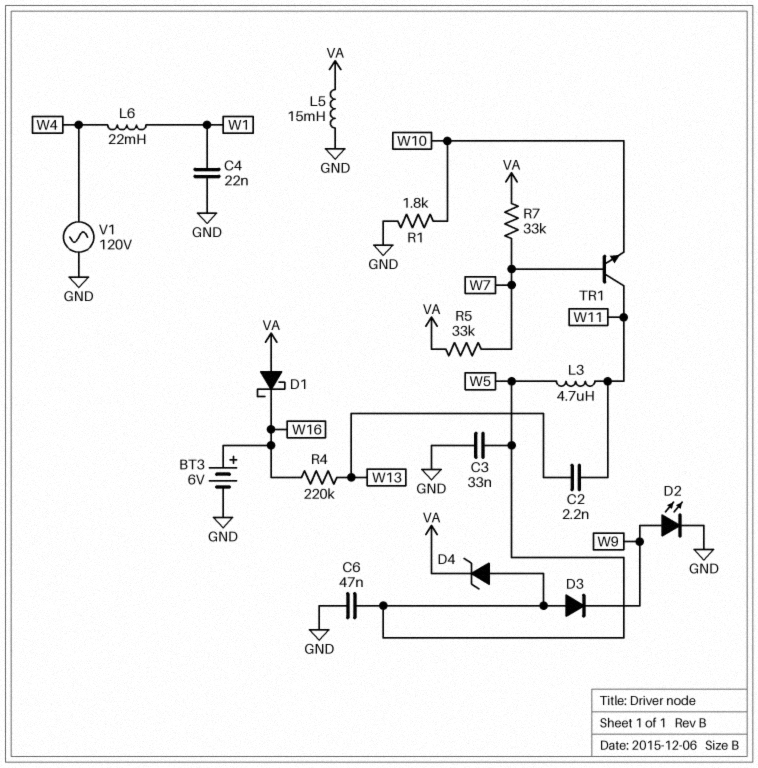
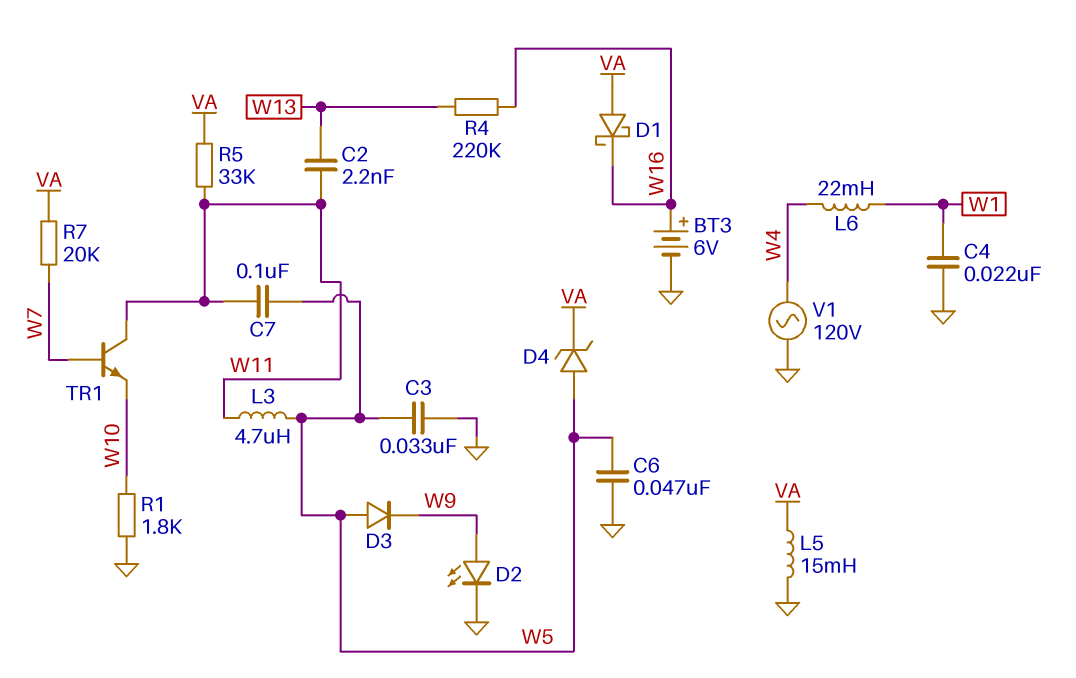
C7: none -> 100nF (W5, W11)
R5: 33k (VA, W7) -> 33k (VA, W11)
R7: 33k (VA, W7) -> 20k (VA, W7)

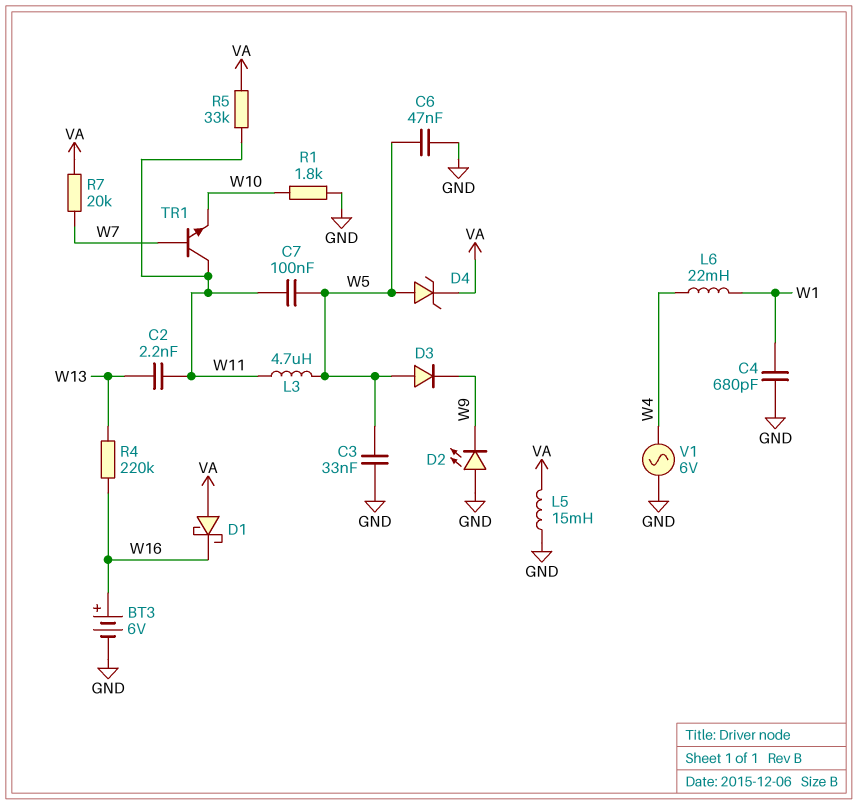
C4: 22nF (GND, W1) -> 680pF (GND, W1)
D2: LED (A W9, K GND) -> LED (A GND, K W9)
V1: AC 120V (GND, W4) -> AC 6V (GND, W4)

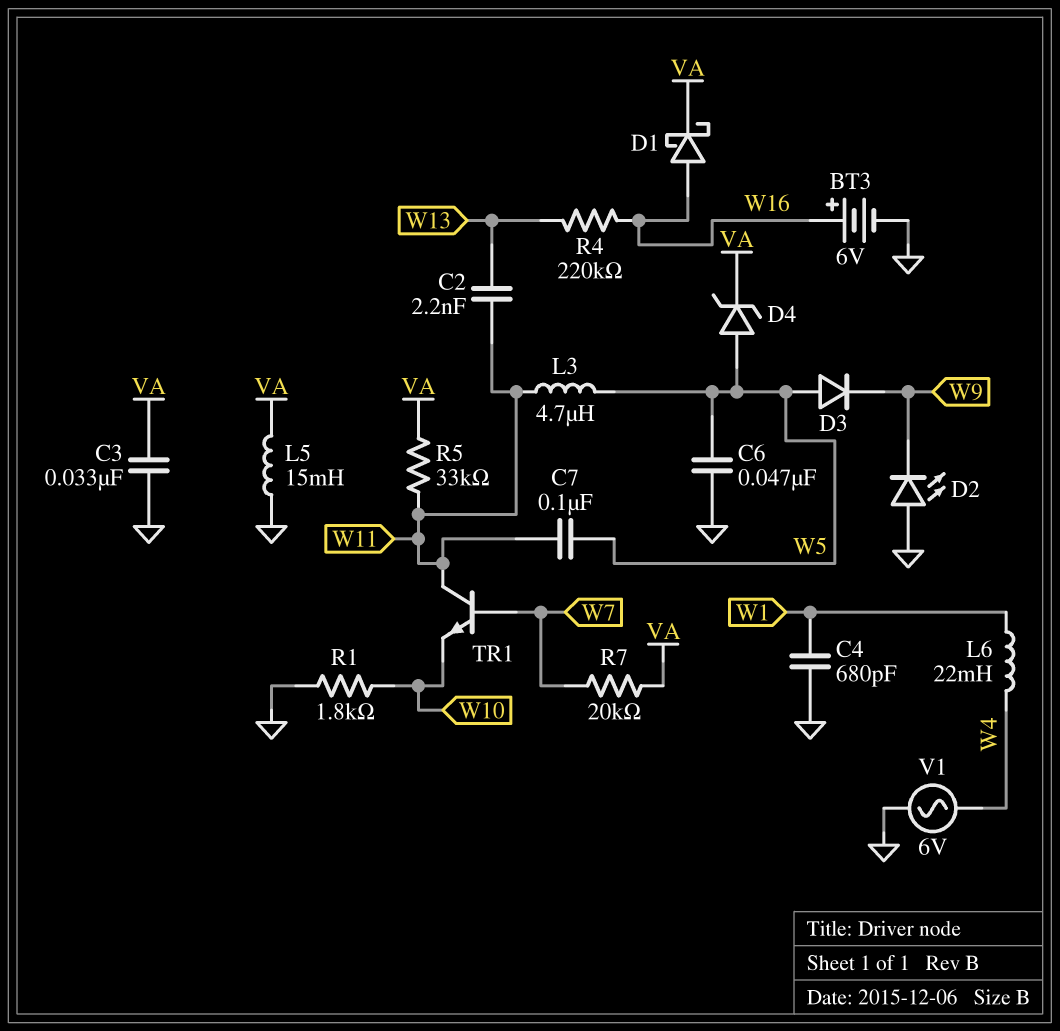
C3: 33nF (GND, W5) -> 33nF (GND, VA)
D1: schottky (A VA, K W16) -> schottky (A W16, K VA)

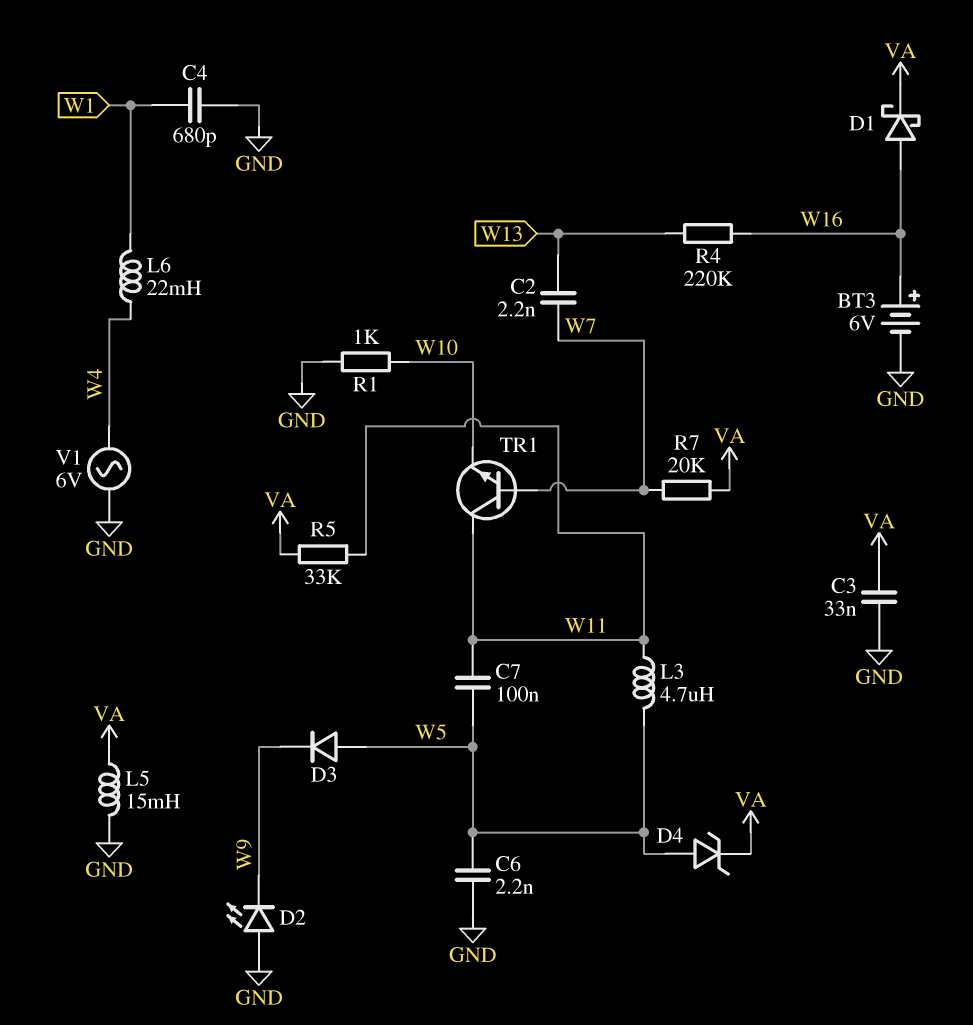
C2: 2.2nF (W11, W13) -> 2.2nF (W7, W13)
C6: 47nF (GND, W5) -> 2.2nF (GND, W5)
R1: 1.8k (GND, W10) -> 1k (GND, W10)

